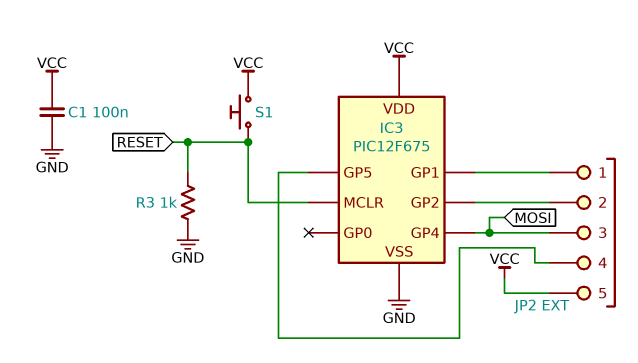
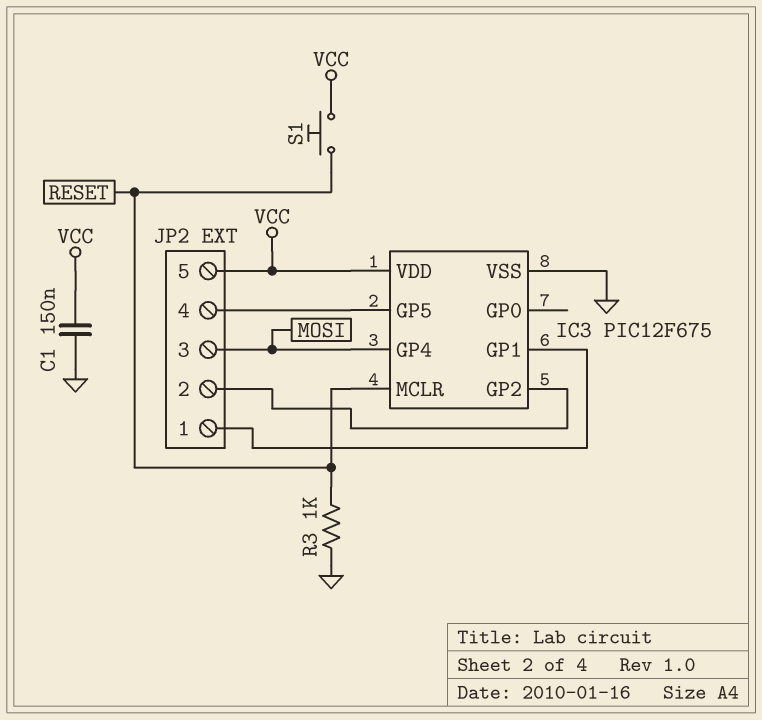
C1: 100nF (GND, VCC) -> 150nF (GND, VCC)

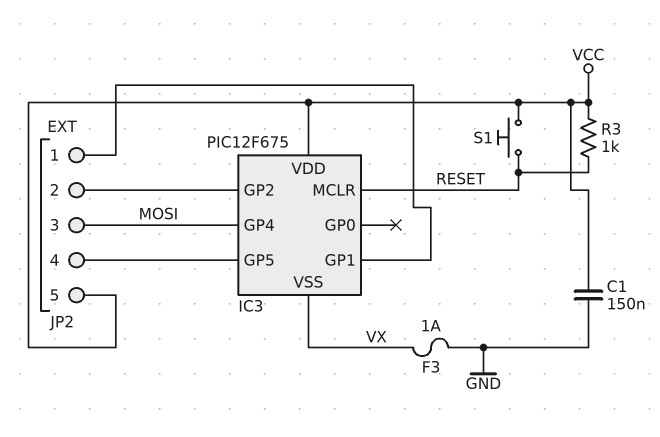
F3: none -> 1A (GND, VX)
IC3 pin VSS: GND -> VX
R3: 1k (GND, RESET) -> 1k (RESET, VCC)

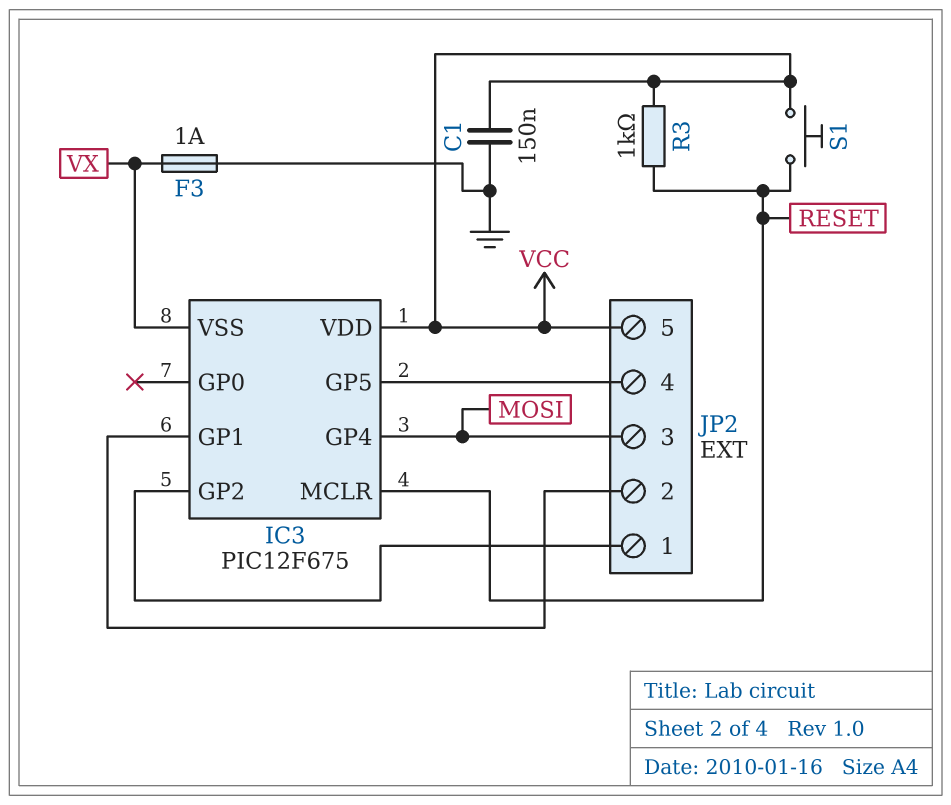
JP2 pin 1: IC3/GP1 -> IC3/GP2
JP2 pin 2: IC3/GP2 -> IC3/GP1

